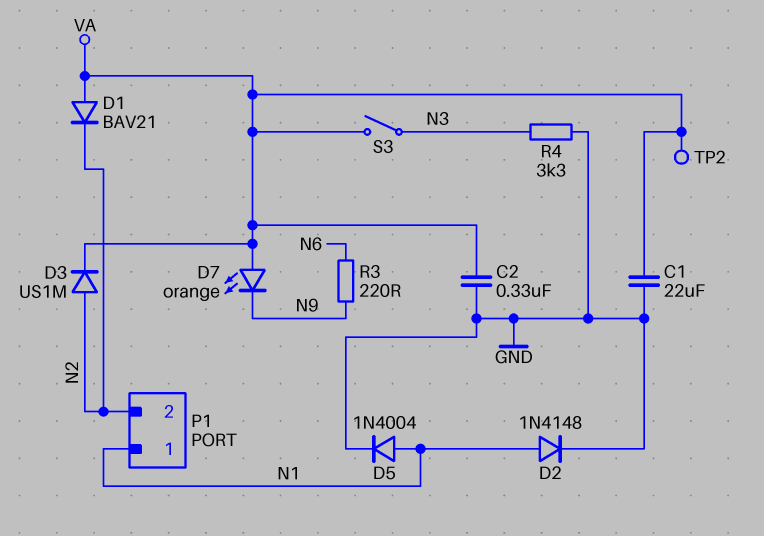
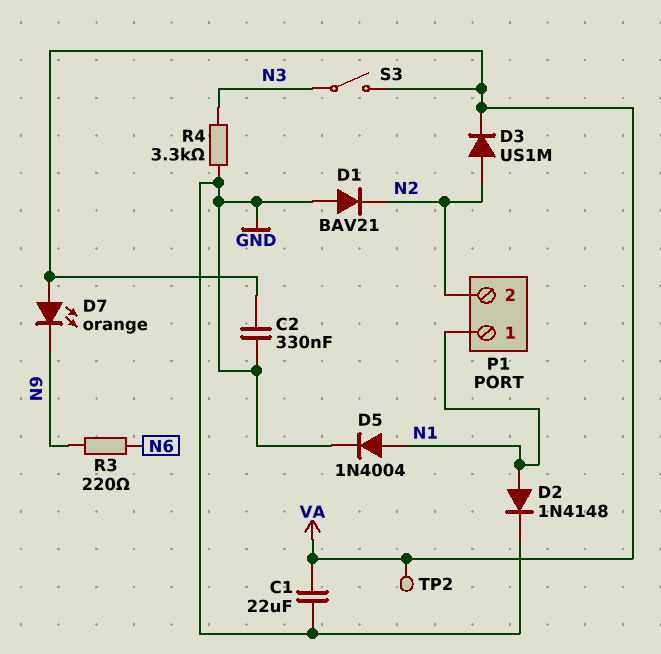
D1: diode BAV21 (A VA, K N2) -> diode BAV21 (A GND, K N2)

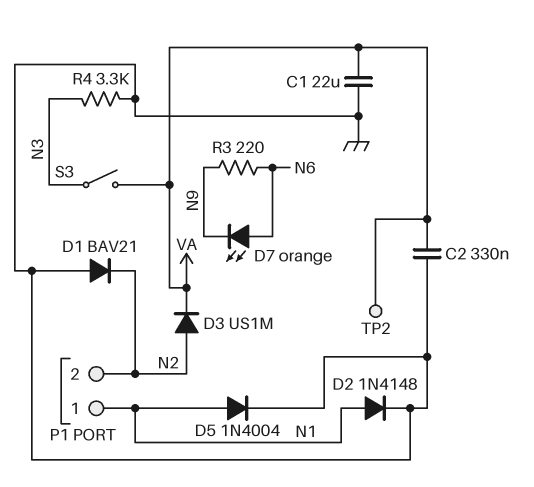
D7: LED orange (A VA, K N9) -> LED orange (A N6, K N9)

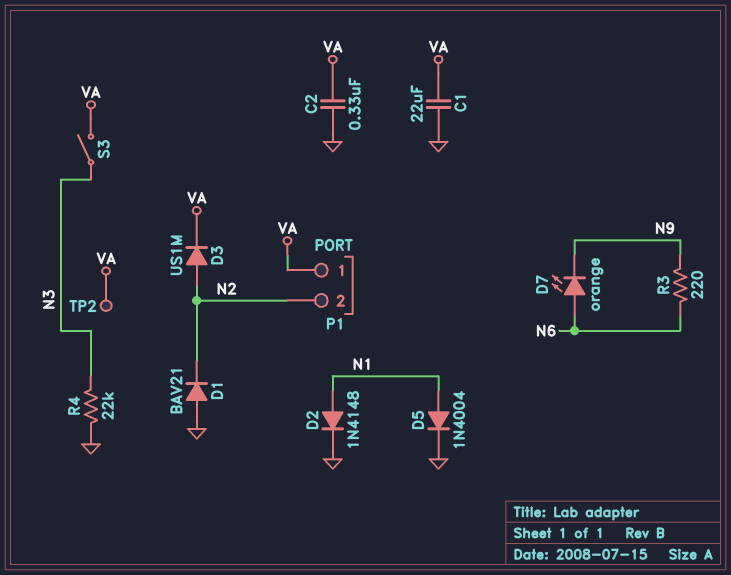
P1 pin 1: N1 -> VA
R4: 3.3k (GND, N3) -> 22k (GND, N3)

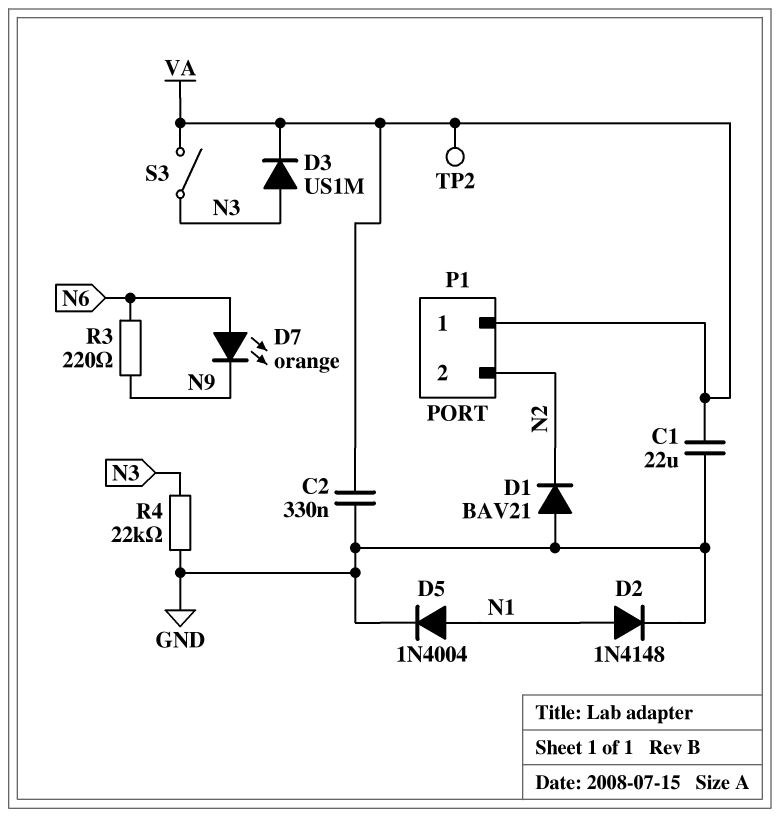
D3: diode US1M (A N2, K VA) -> diode US1M (A N3, K VA)

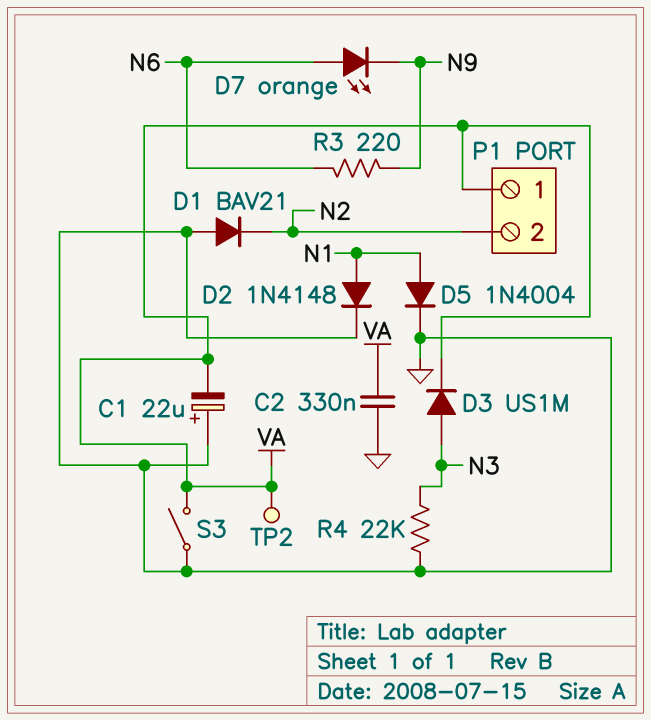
C1: 22uF (GND, VA) -> 22uF (plus GND, minus VA)
S3: switch (N3, VA) -> switch (GND, VA)

